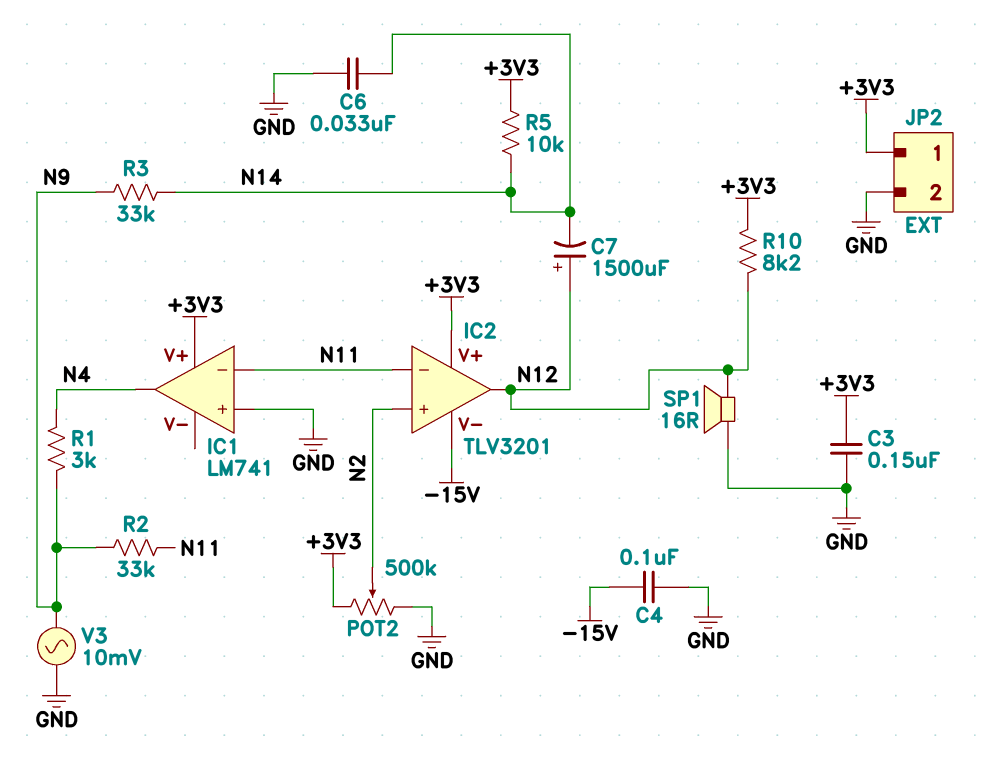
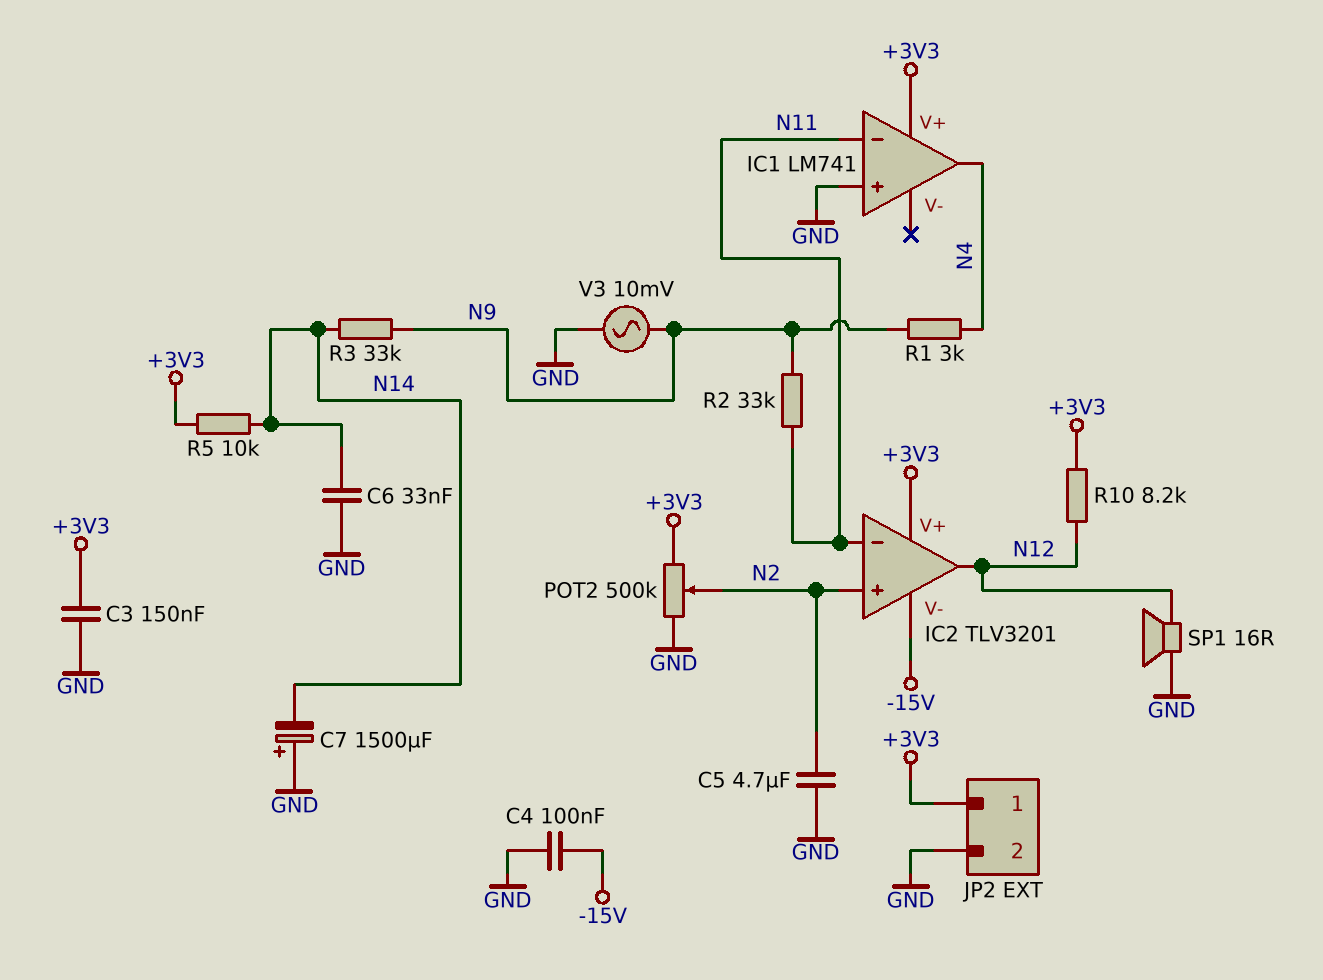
C5: none -> 4.7uF (GND, N2)
C7: 1500uF (plus N12, minus N14) -> 1500uF (plus GND, minus N14)

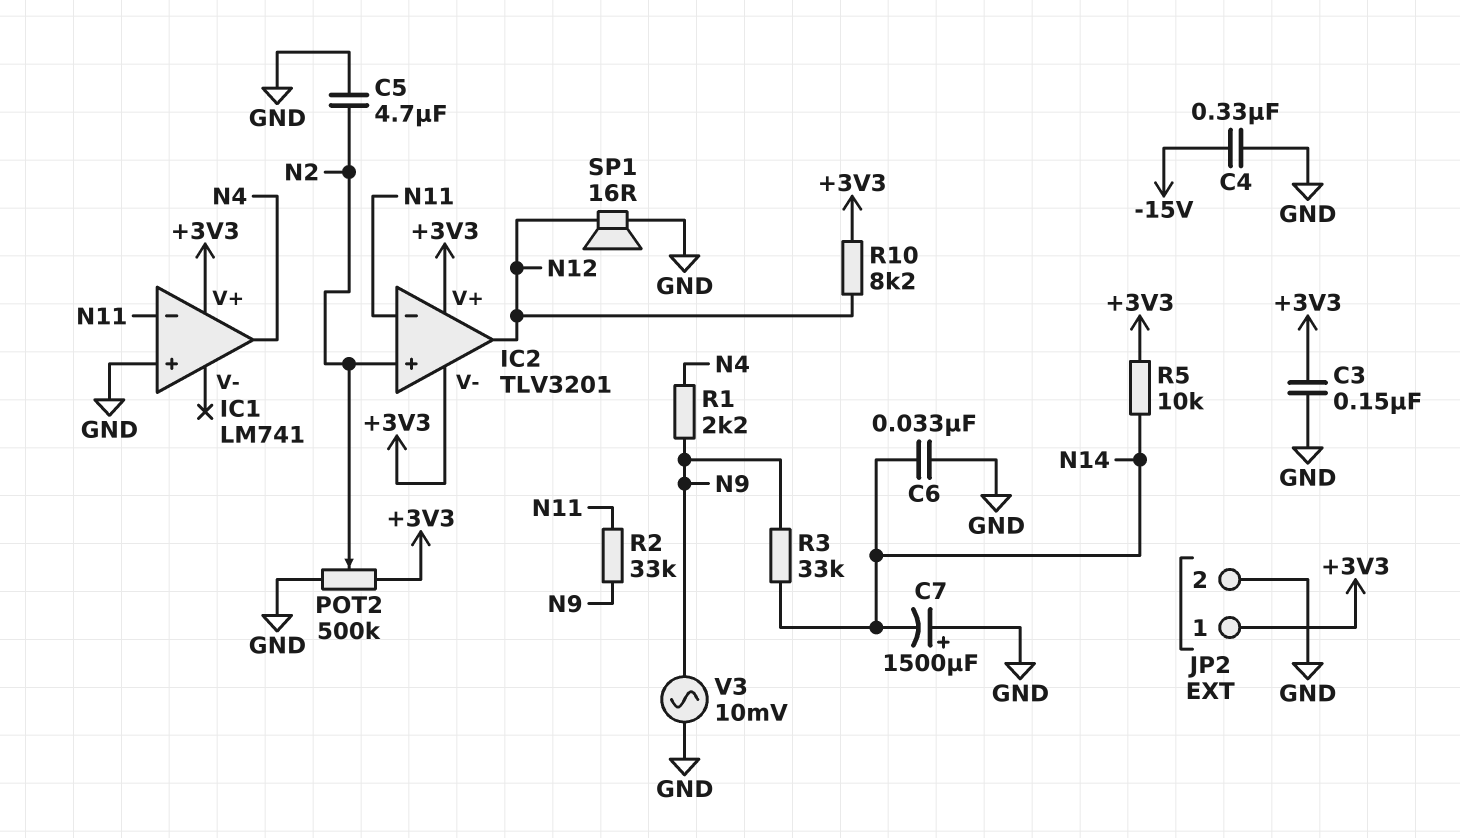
C4: 100nF (-15V, GND) -> 330nF (-15V, GND)
IC2 pin V-: -15V -> +3V3
R1: 3k (N4, N9) -> 2.2k (N4, N9)

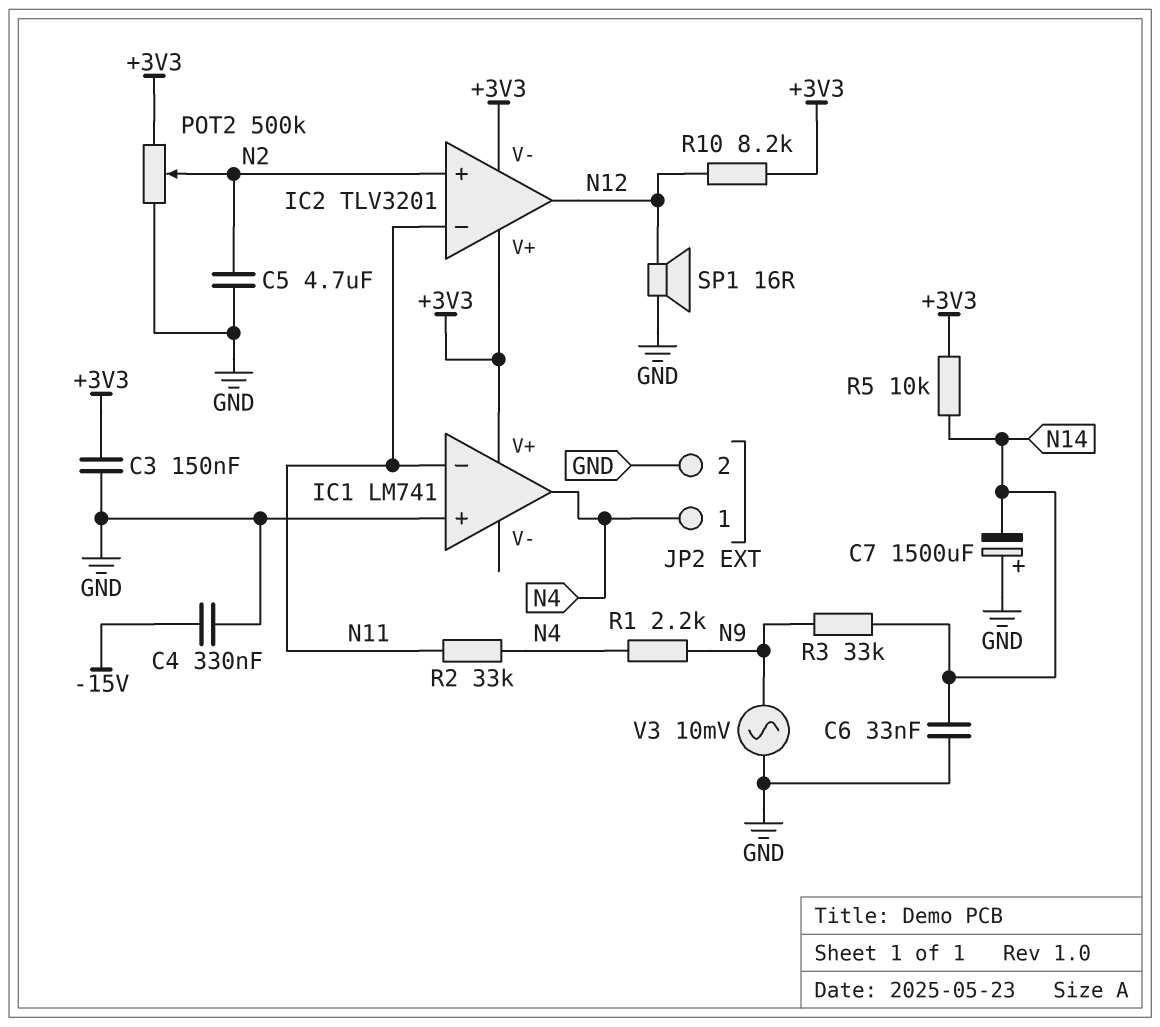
JP2 pin 1: +3V3 -> N4
R2: 33k (N9, N11) -> 33k (N4, N11)

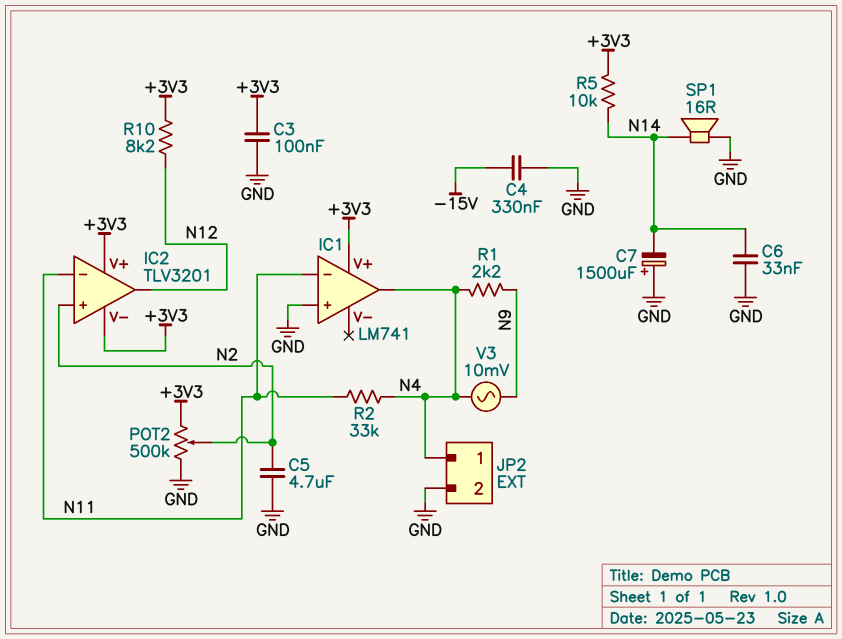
C3: 150nF (+3V3, GND) -> 100nF (+3V3, GND)
R3: 33k (N9, N14) -> none
SP1: speaker 16R (GND, N12) -> speaker 16R (GND, N14)
V3: AC 10mV (GND, N9) -> AC 10mV (N4, N9)

